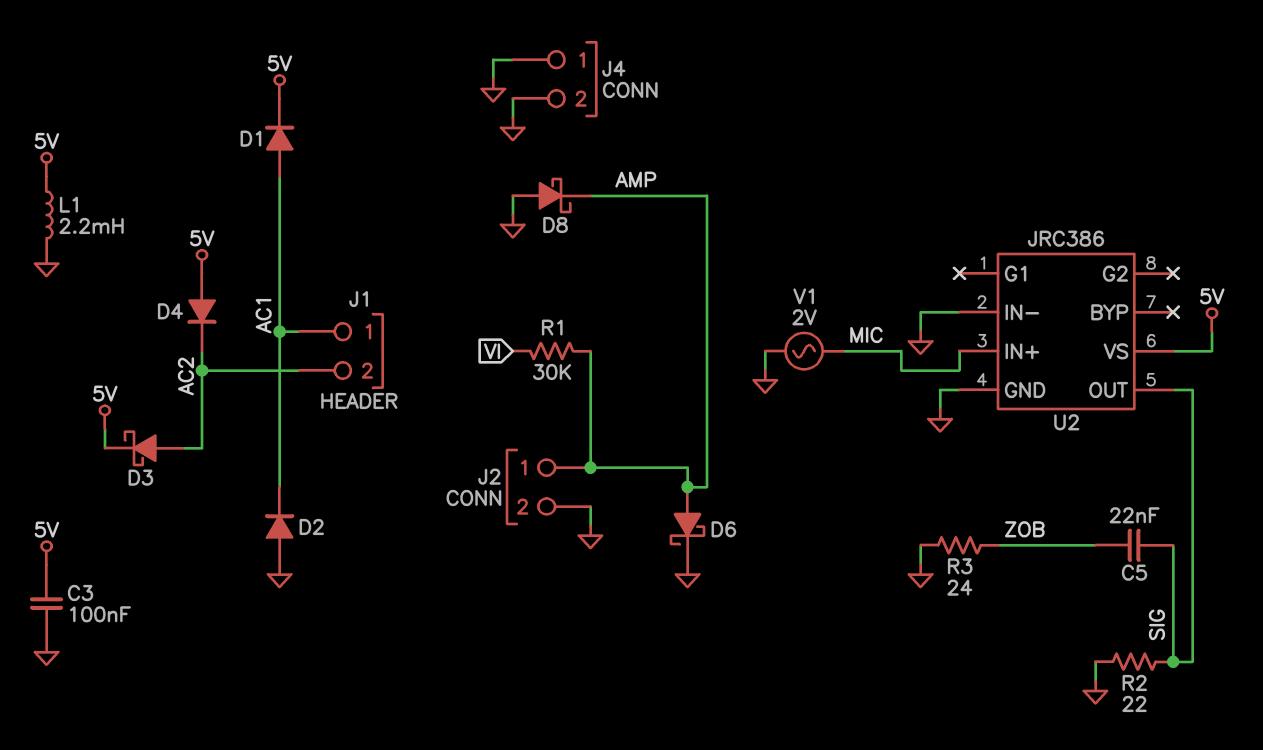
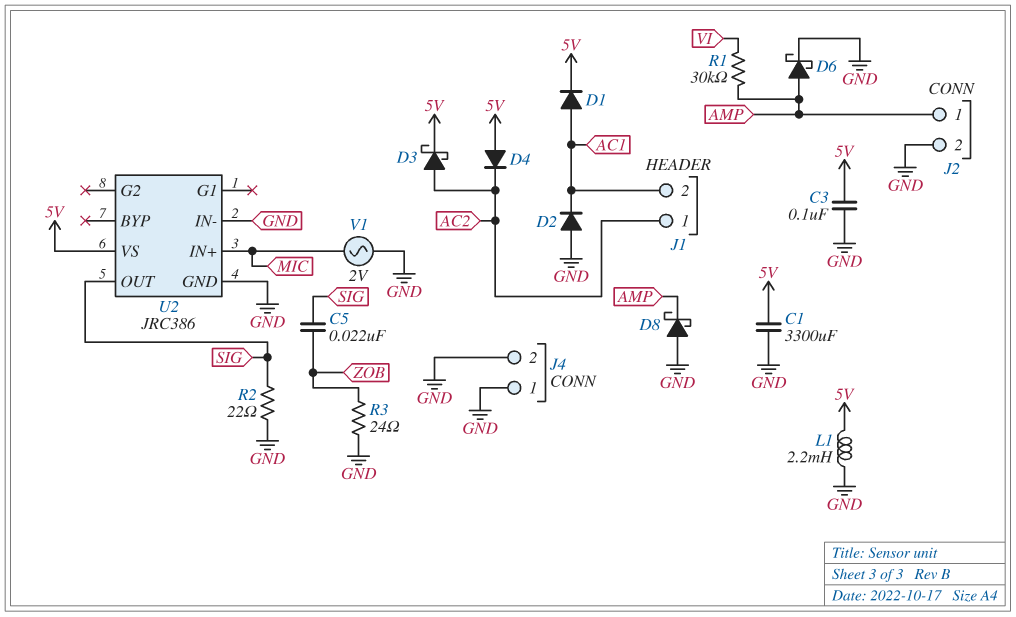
C1: none -> 3300uF (5V, GND)
J1 pin 1: AC1 -> AC2
J1 pin 2: AC2 -> AC1

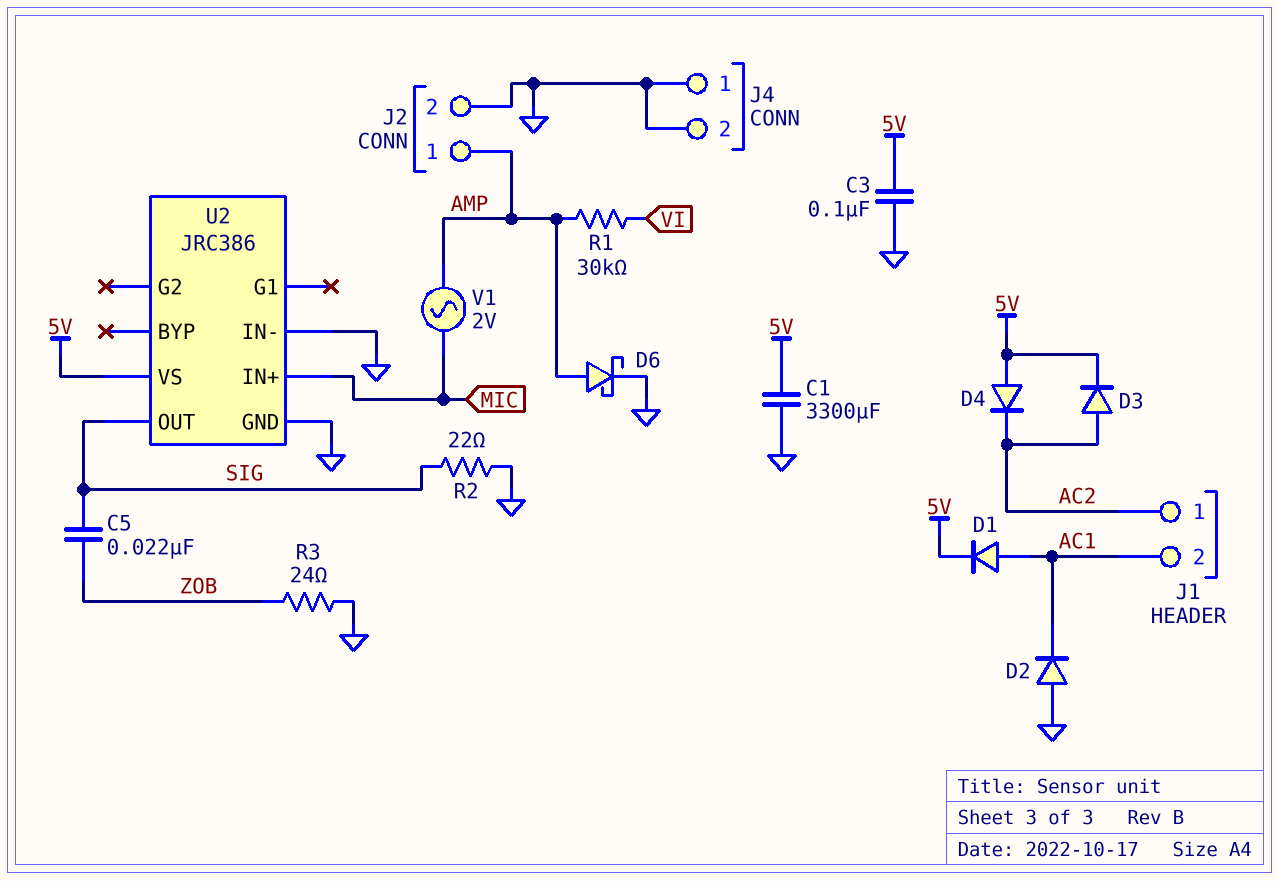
D3: schottky (A AC2, K 5V) -> diode (A AC2, K 5V)
D8: schottky (A GND, K AMP) -> none
L1: 2.2mH (5V, GND) -> none
V1: AC 2V (GND, MIC) -> AC 2V (AMP, MIC)

